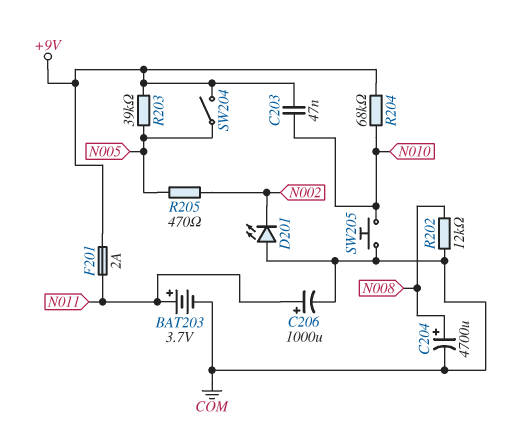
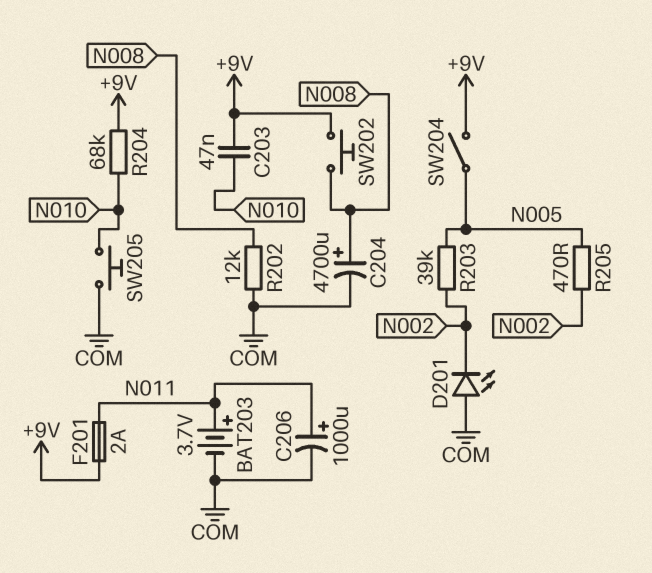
R203: 39k (+9V, N005) -> 39k (N002, N005)
SW202: none -> button (+9V, N008)

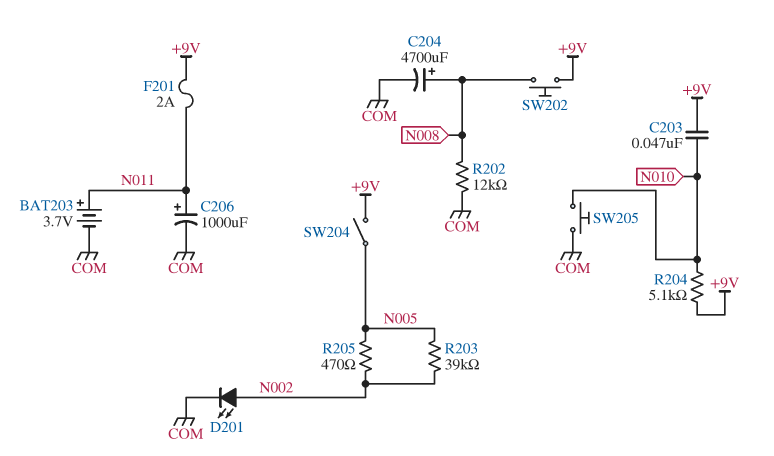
D201: LED (A COM, K N002) -> LED (A N002, K COM)
R204: 68k (+9V, N010) -> 5.1k (+9V, N010)

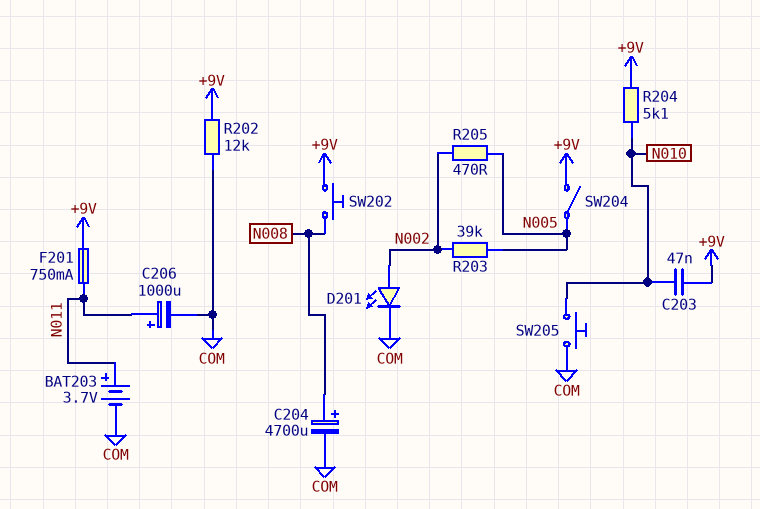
F201: 2A (+9V, N011) -> 750mA (+9V, N011)
R202: 12k (COM, N008) -> 12k (+9V, COM)

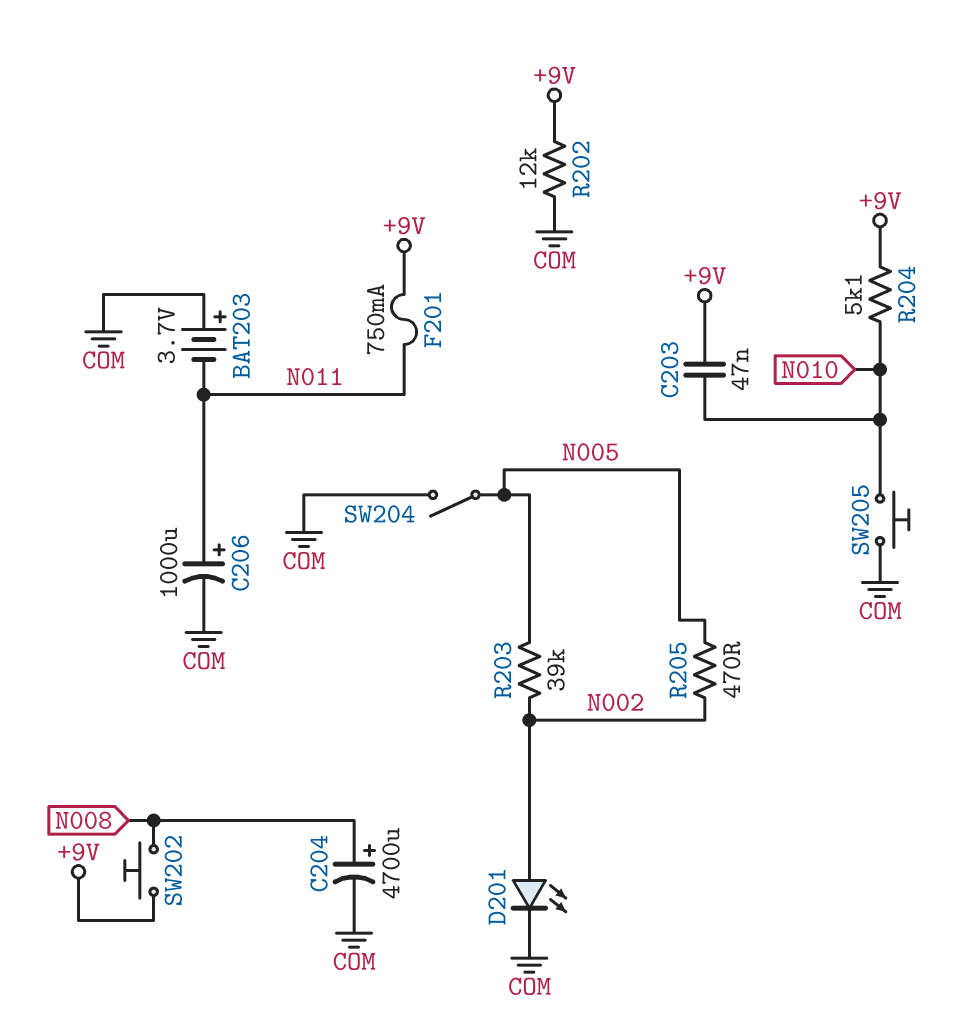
BAT203: 3.7V (plus N011, minus COM) -> 3.7V (plus COM, minus N011)
SW204: switch (+9V, N005) -> switch (COM, N005)

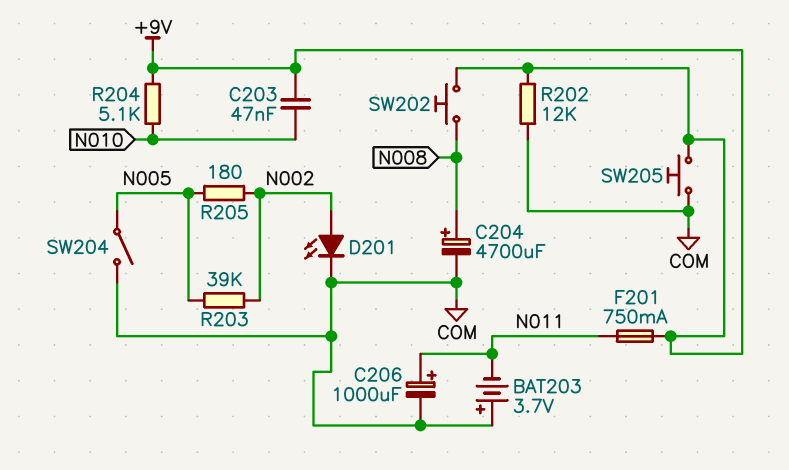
R205: 470 (N002, N005) -> 180 (N002, N005)
SW205: button (COM, N010) -> button (+9V, COM)

